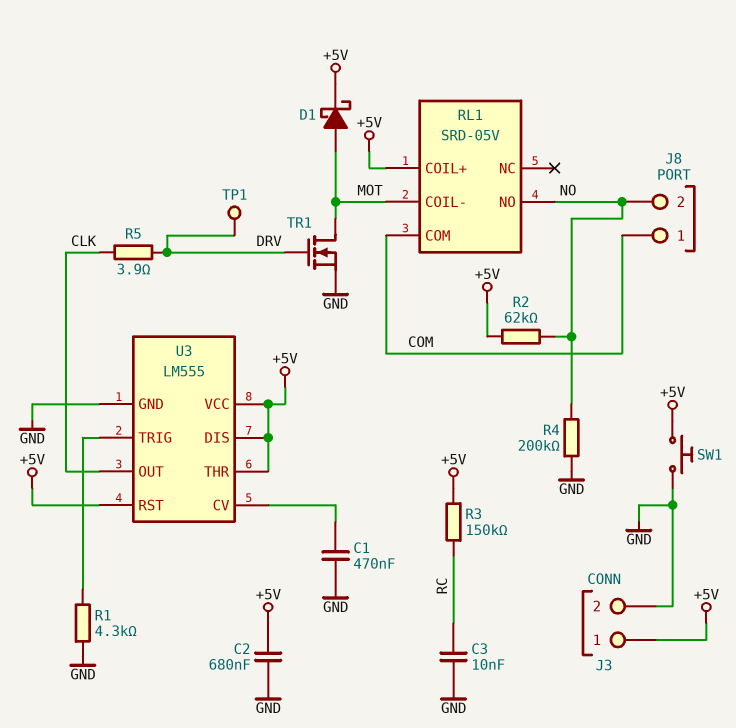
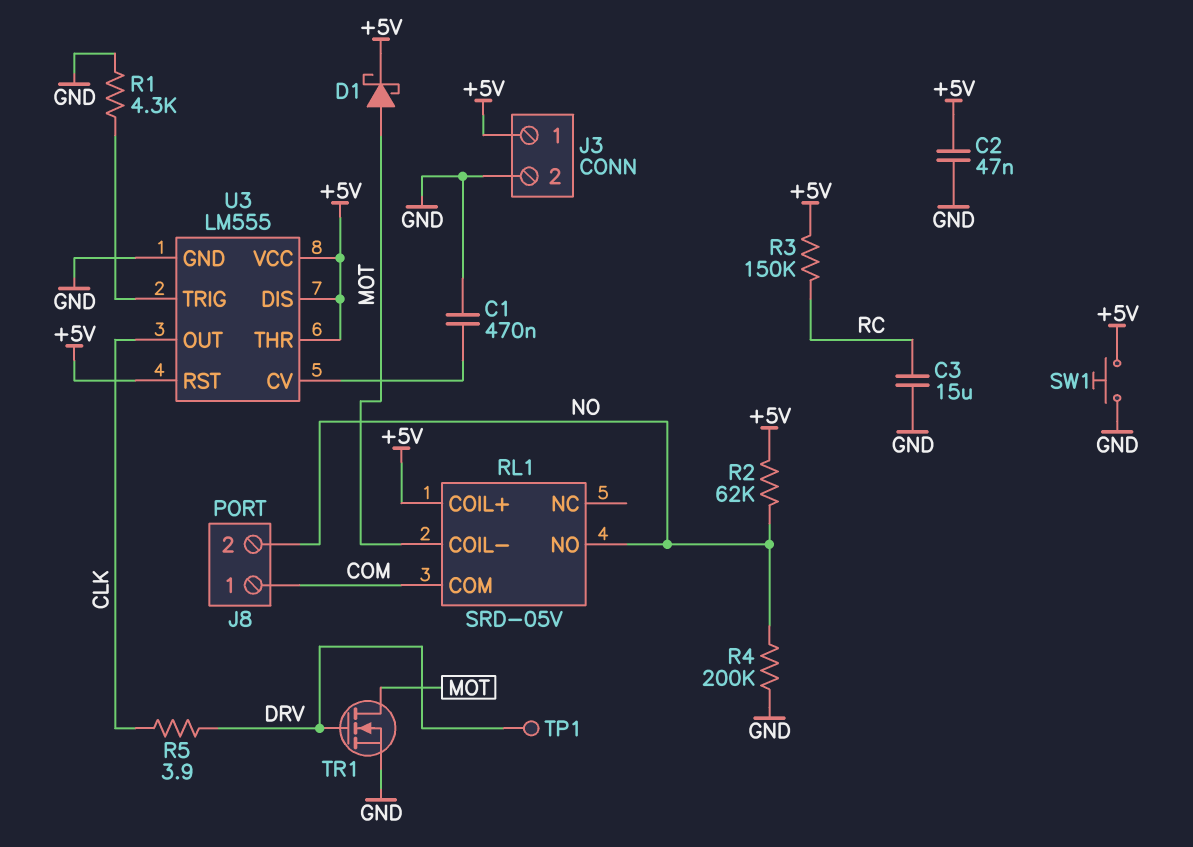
C2: 680nF (+5V, GND) -> 47nF (+5V, GND)
C3: 10nF (GND, RC) -> 15uF (GND, RC)

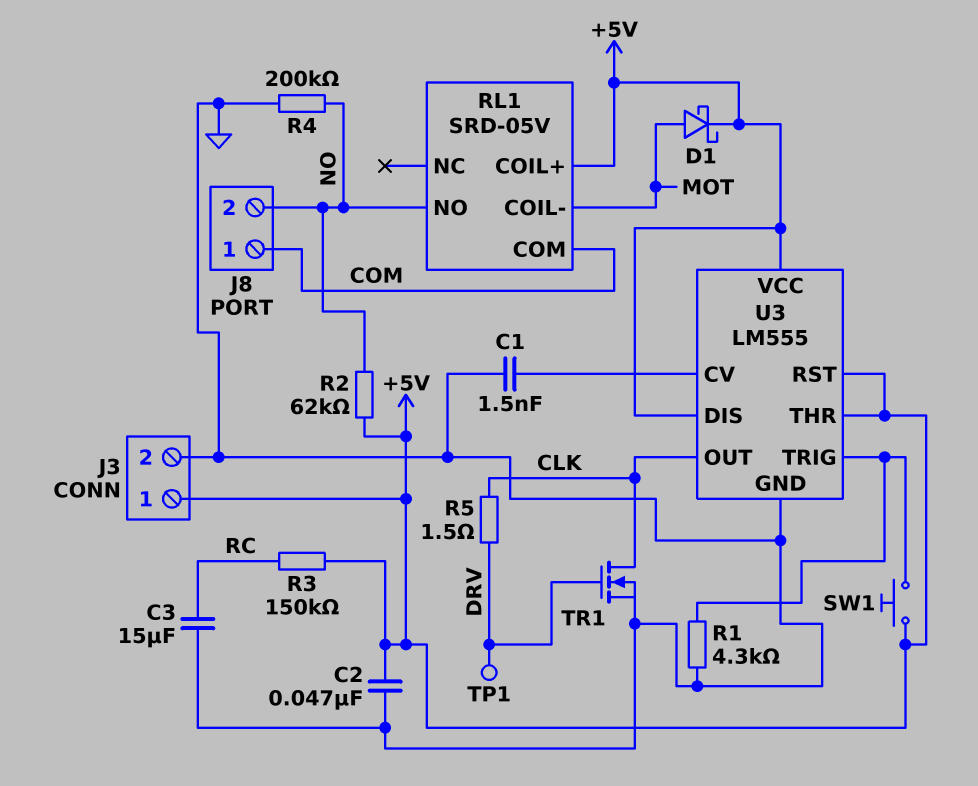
C1: 470nF (GND, U3/CV) -> 1.5nF (GND, U3/CV)
R5: 3.9 (CLK, DRV) -> 1.5 (CLK, DRV)
SW1: button (+5V, GND) -> button (+5V, U3/TRIG)
TR1: NMOS (G DRV, D MOT, S GND) -> NMOS (G DRV, D CLK, S GND)

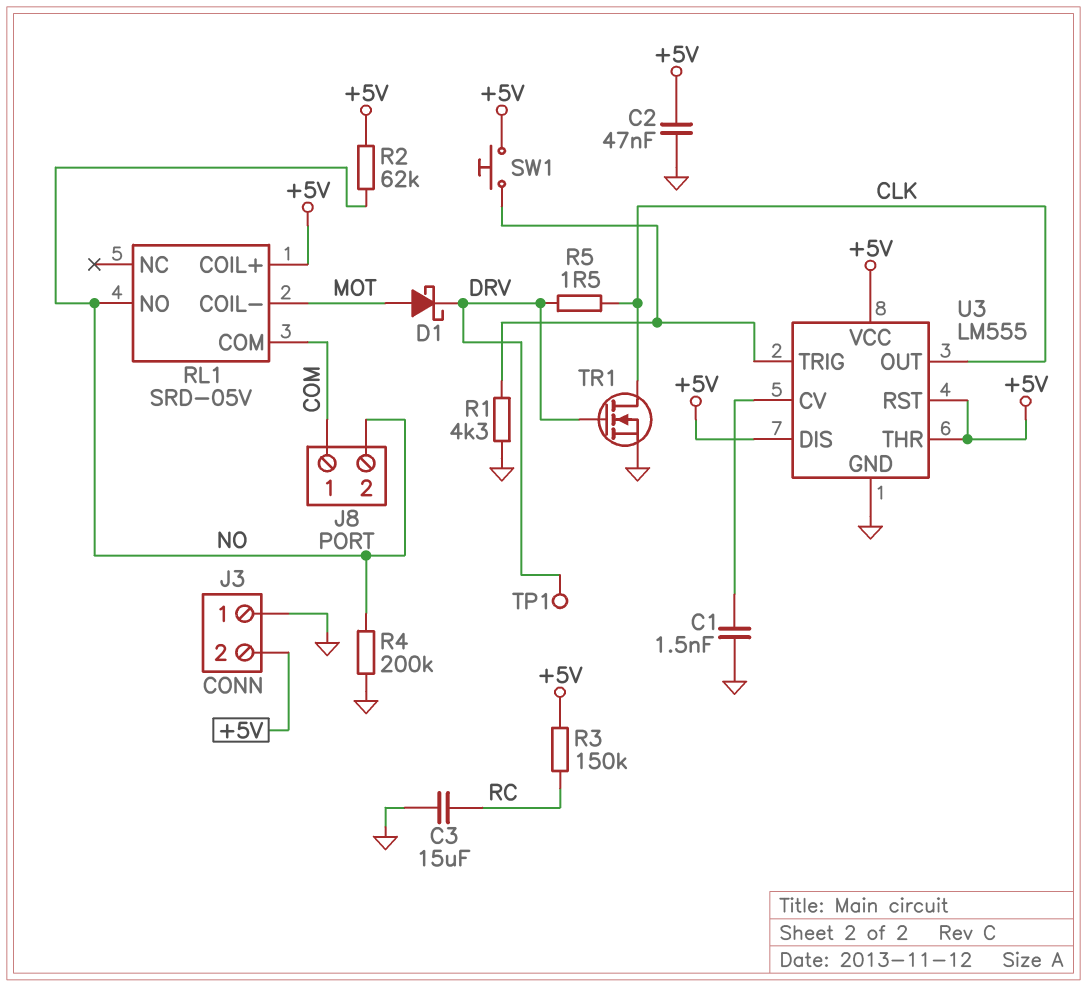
D1: schottky (A MOT, K +5V) -> schottky (A MOT, K DRV)
J3 pin 1: +5V -> GND
J3 pin 2: GND -> +5V

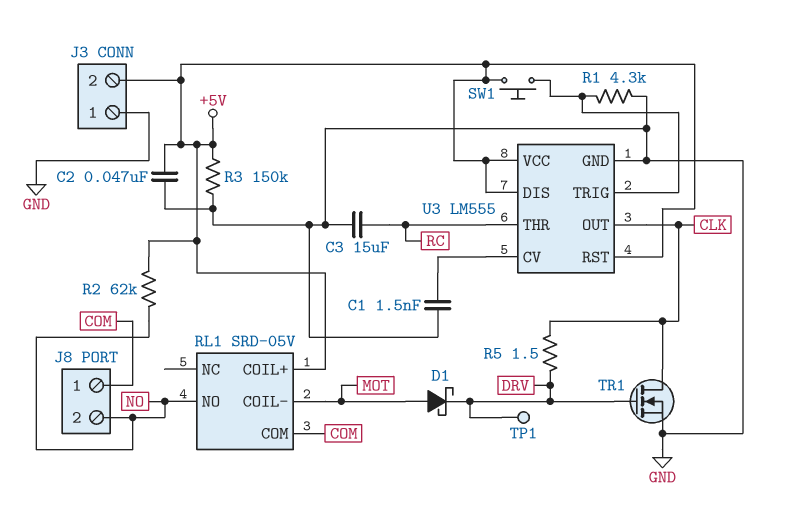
R3: 150k (+5V, RC) -> 150k (+5V, GND)
R4: 200k (GND, NO) -> none
U3 pin THR: +5V -> RC

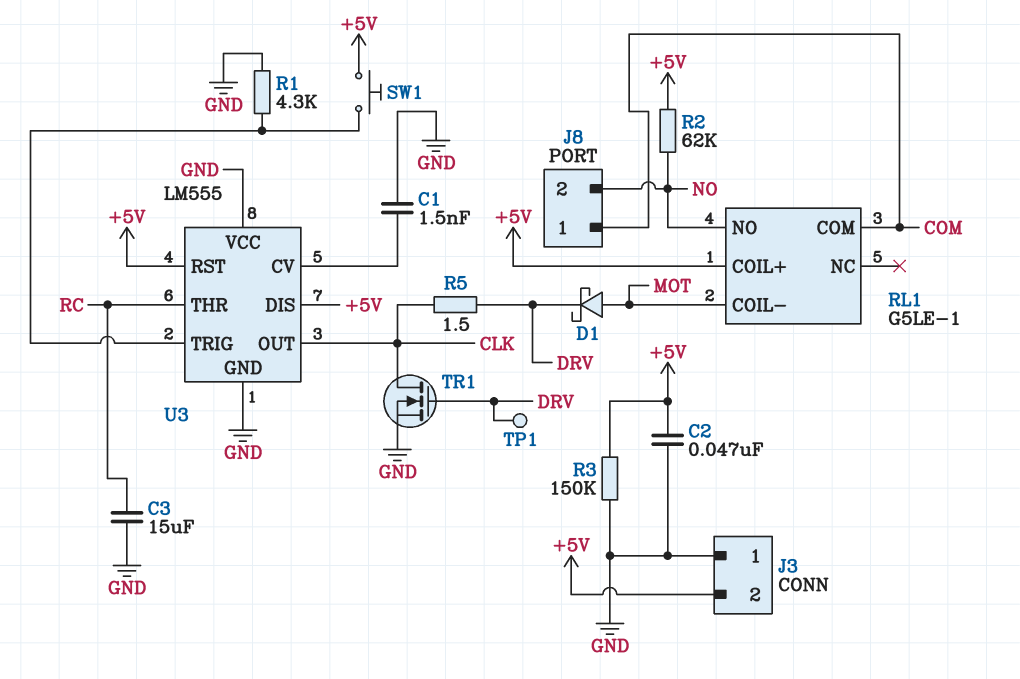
RL1: SRD-05V -> G5LE-1
U3 pin VCC: +5V -> GND

